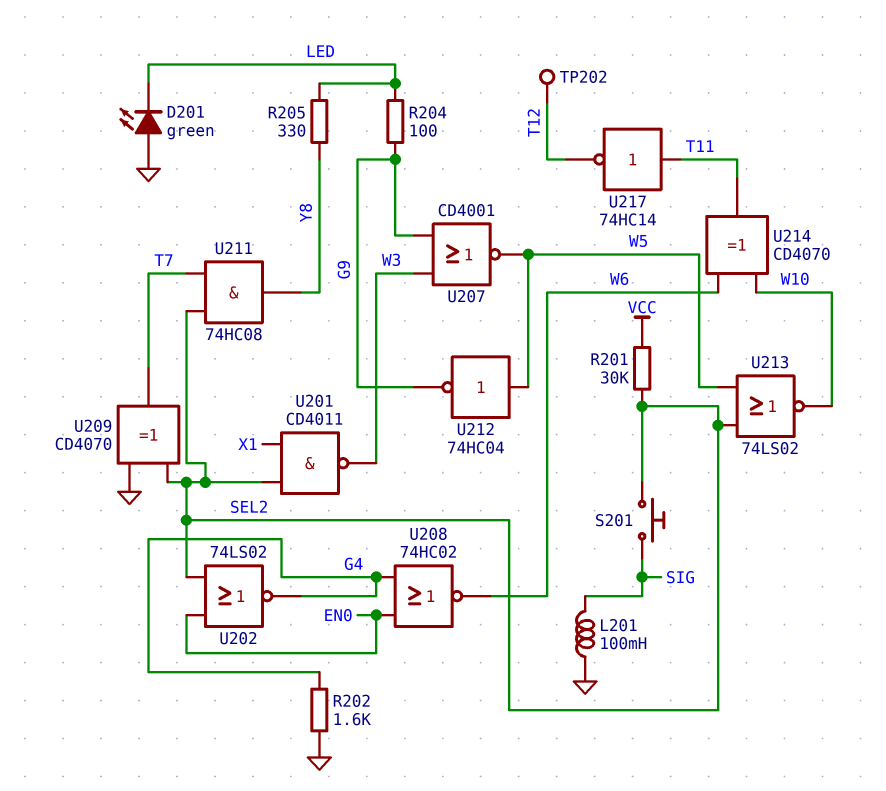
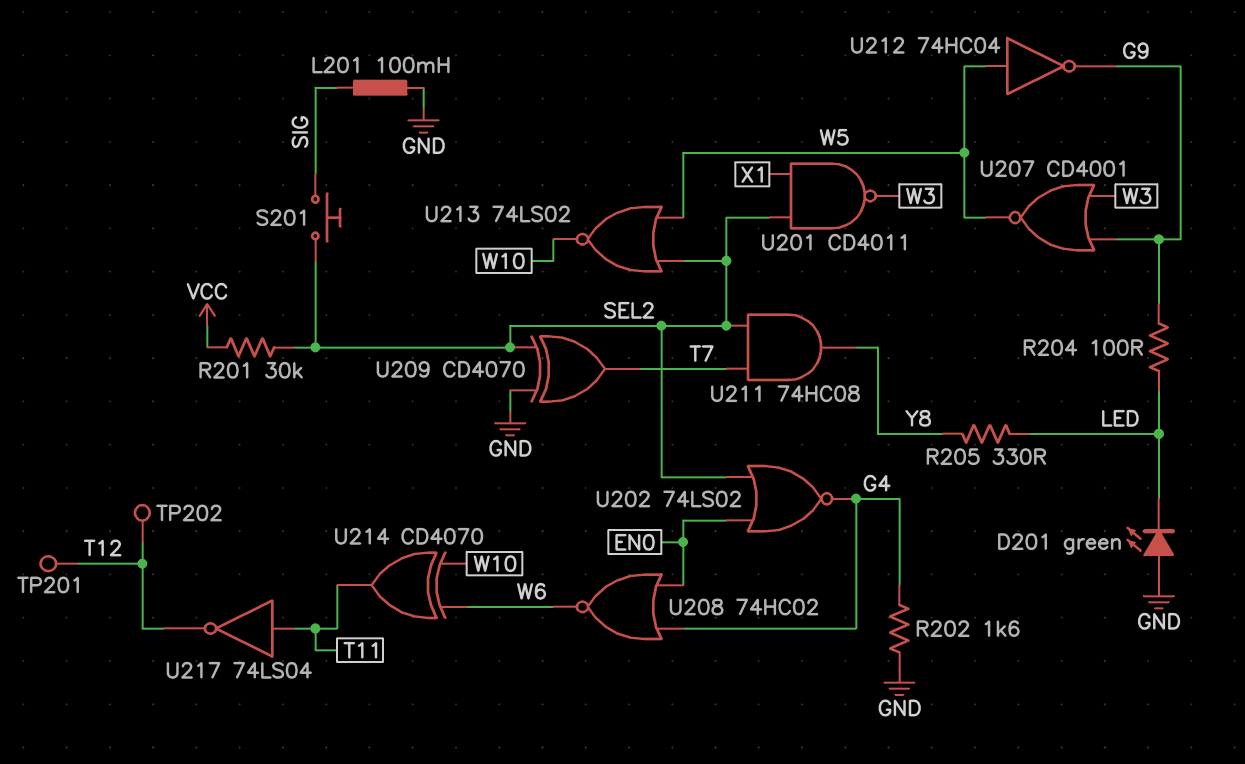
TP201: none -> test point (T12)
U217: NOT 74HC14 (in T11, out T12) -> NOT 74LS04 (in T11, out T12)

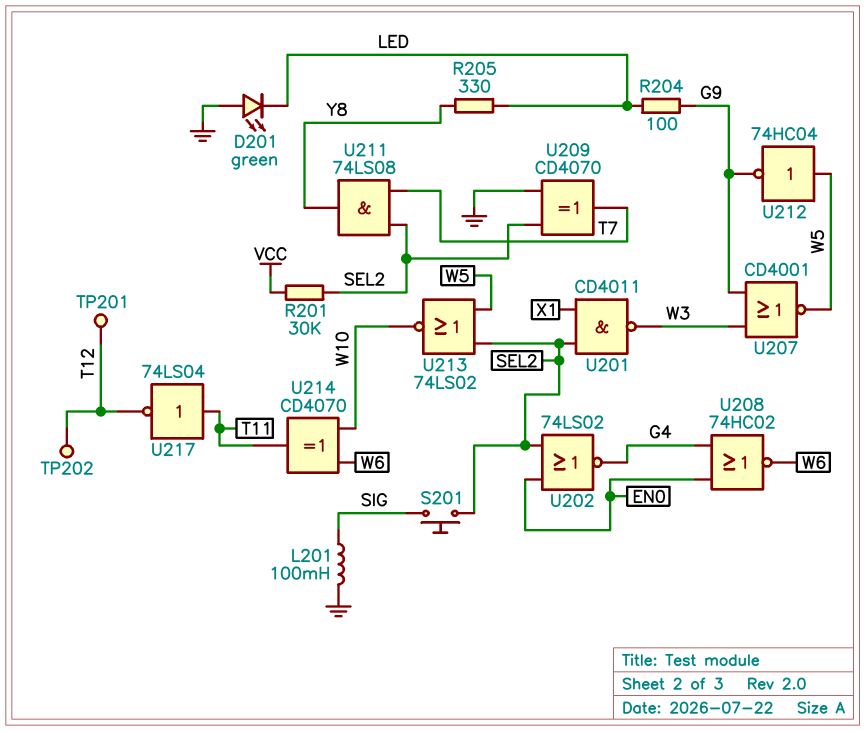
R202: 1.6k (G4, GND) -> none
U211: AND 74HC08 (in SEL2, in T7, out Y8) -> AND 74LS08 (in SEL2, in T7, out Y8)

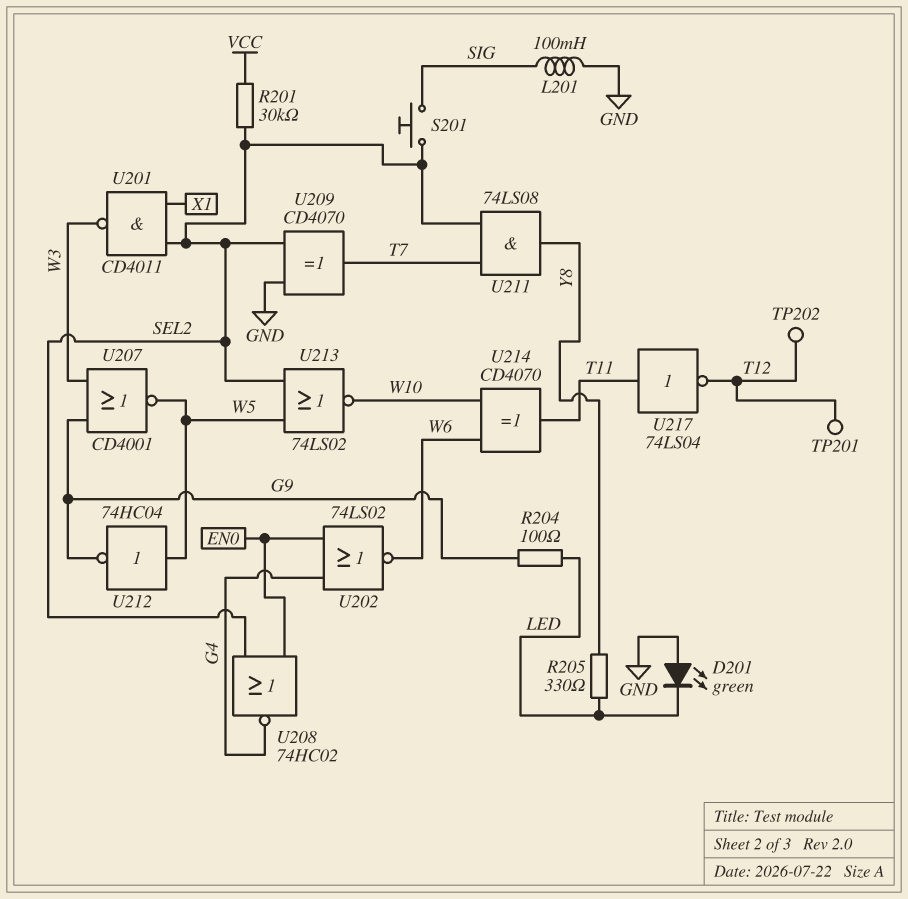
U202: NOR 74LS02 (in EN0, in SEL2, out G4) -> NOR 74LS02 (in EN0, in G4, out W6)
U208: NOR 74HC02 (in EN0, in G4, out W6) -> NOR 74HC02 (in EN0, in SEL2, out G4)

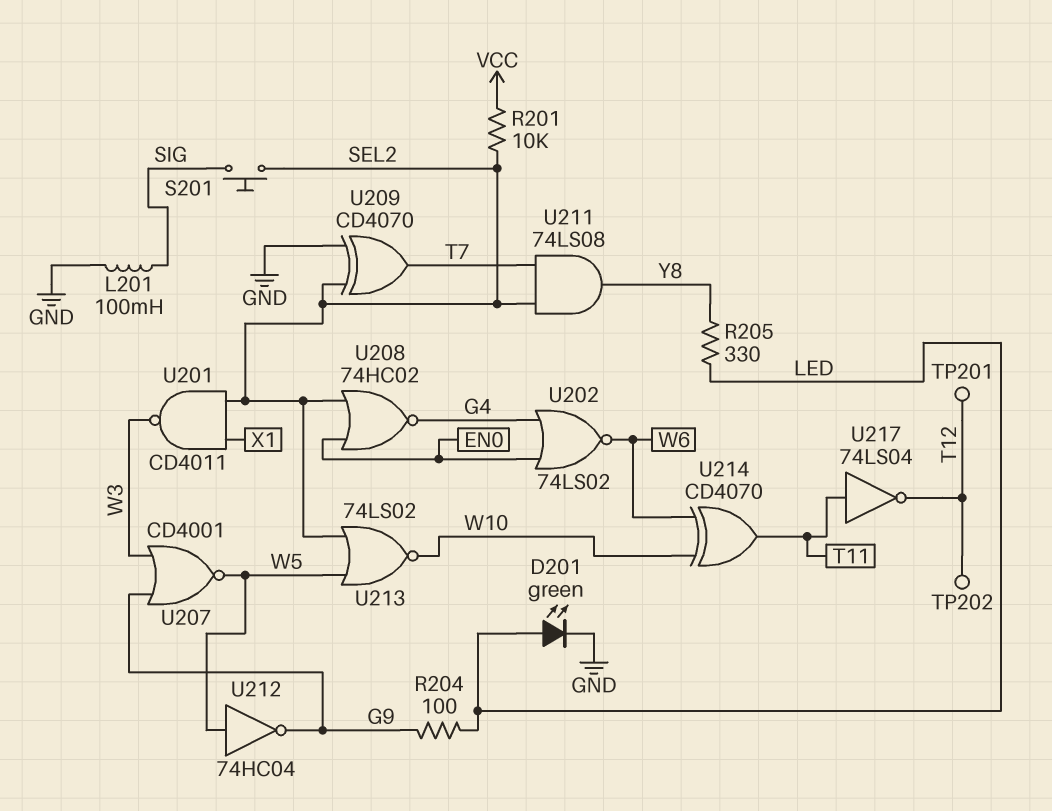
D201: LED green (A GND, K LED) -> LED green (A LED, K GND)
R201: 30k (SEL2, VCC) -> 10k (SEL2, VCC)

